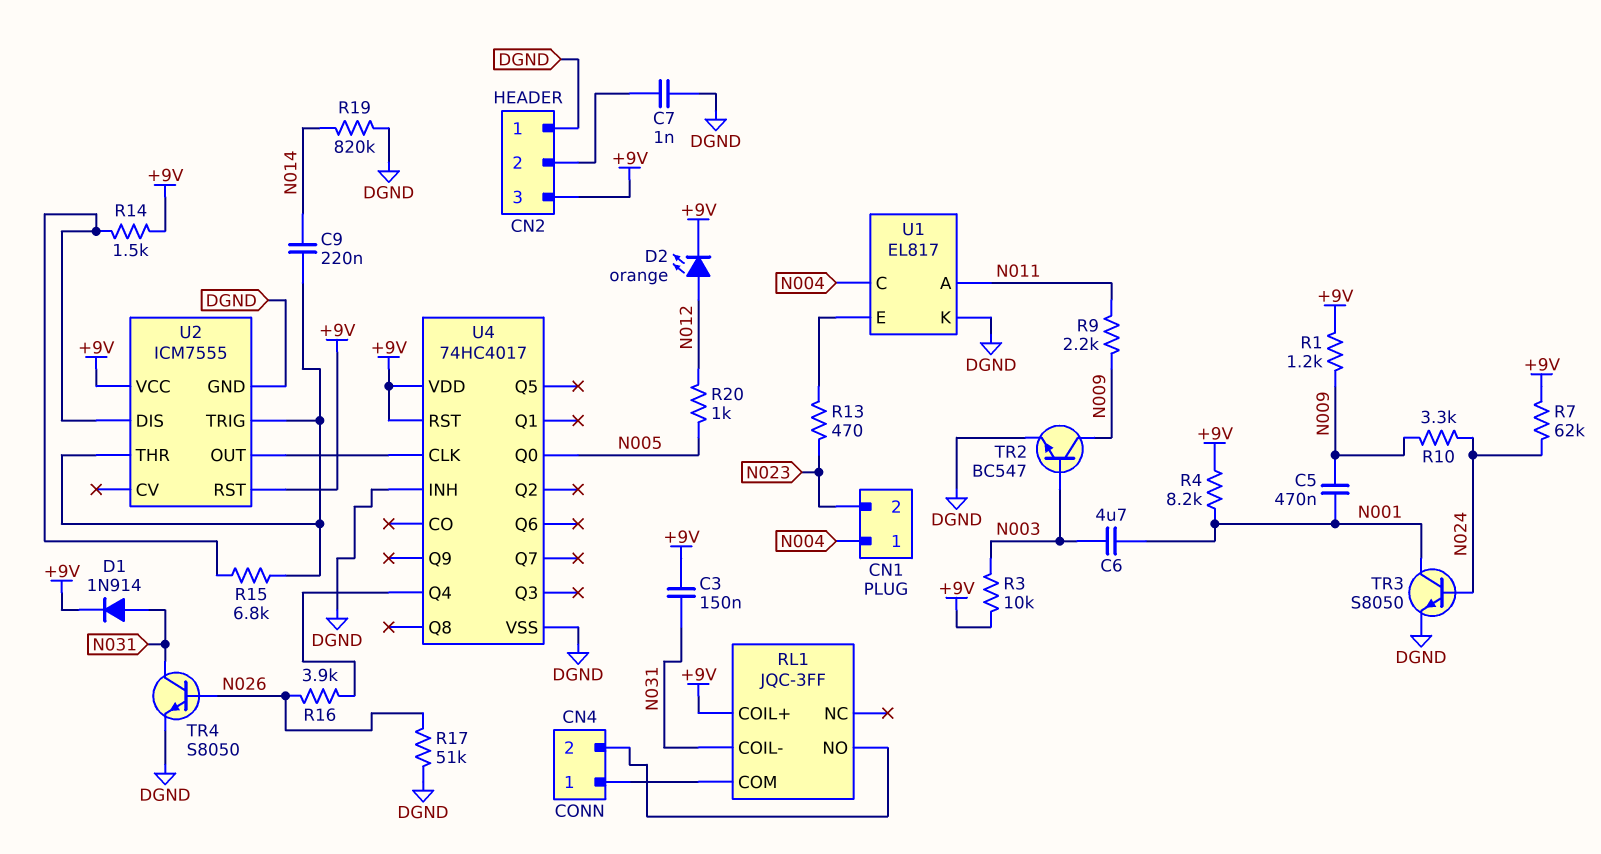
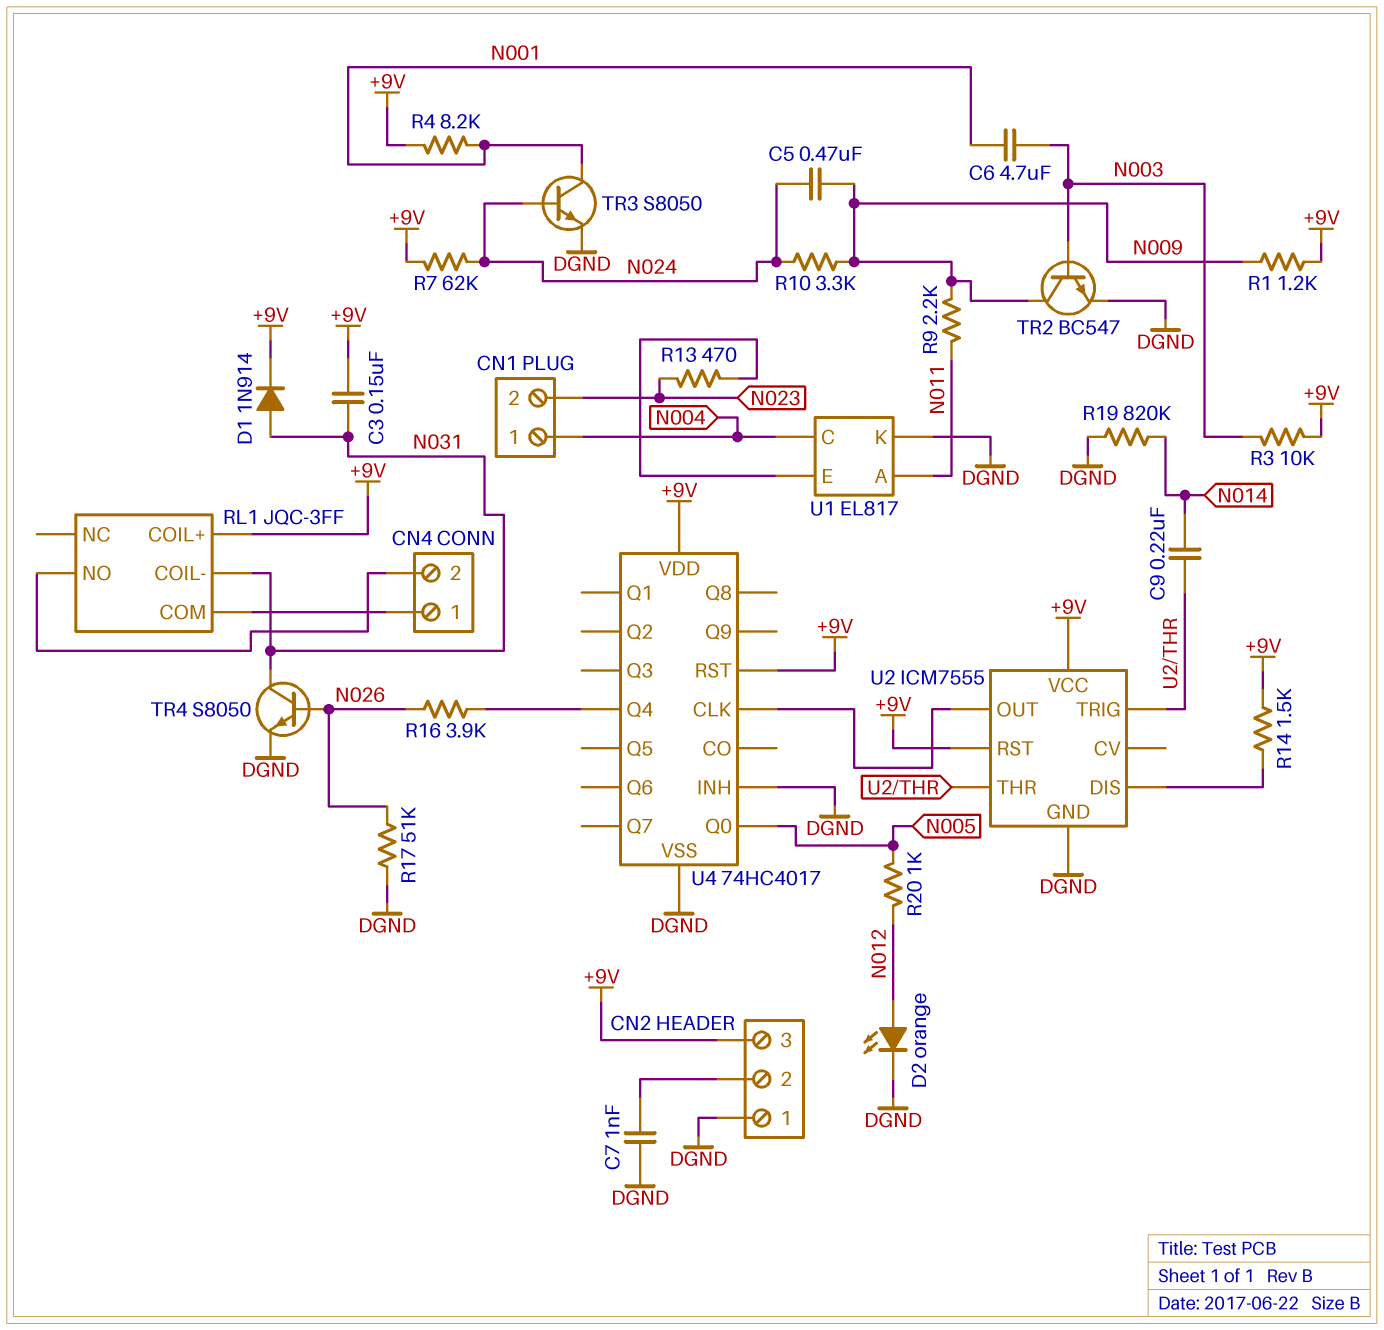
C5: 470nF (N001, N009) -> 470nF (N009, N024)
D2: LED orange (A N012, K +9V) -> LED orange (A N012, K DGND)
R15: 6.8k (U2/DIS, U2/THR) -> none

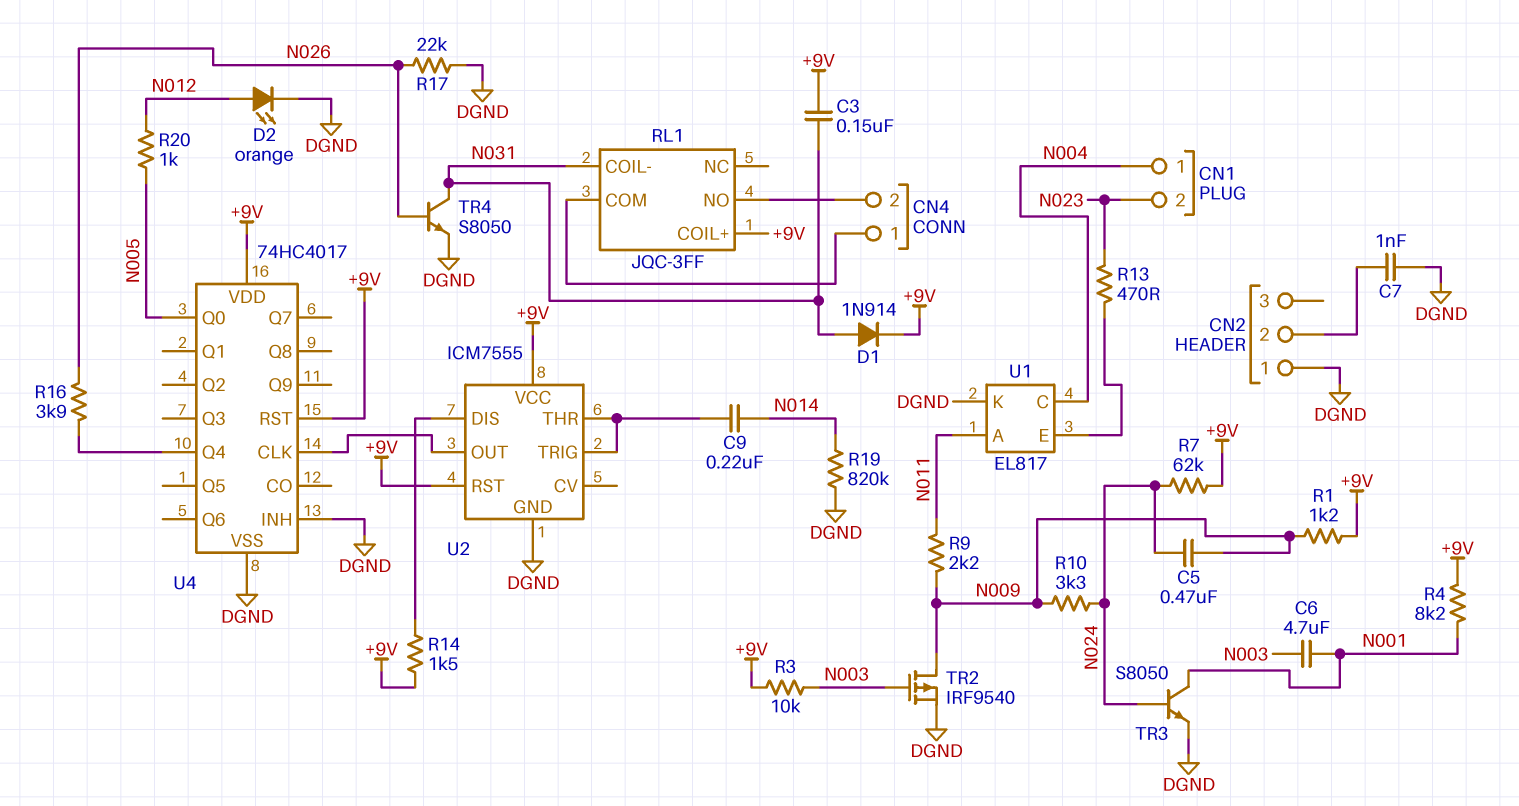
CN2 pin 3: +9V -> none
R17: 51k (DGND, N026) -> 22k (DGND, N026)
TR2: NPN BC547 (B N003, C N009, E DGND) -> PMOS IRF9540 (G N003, D N009, S DGND)

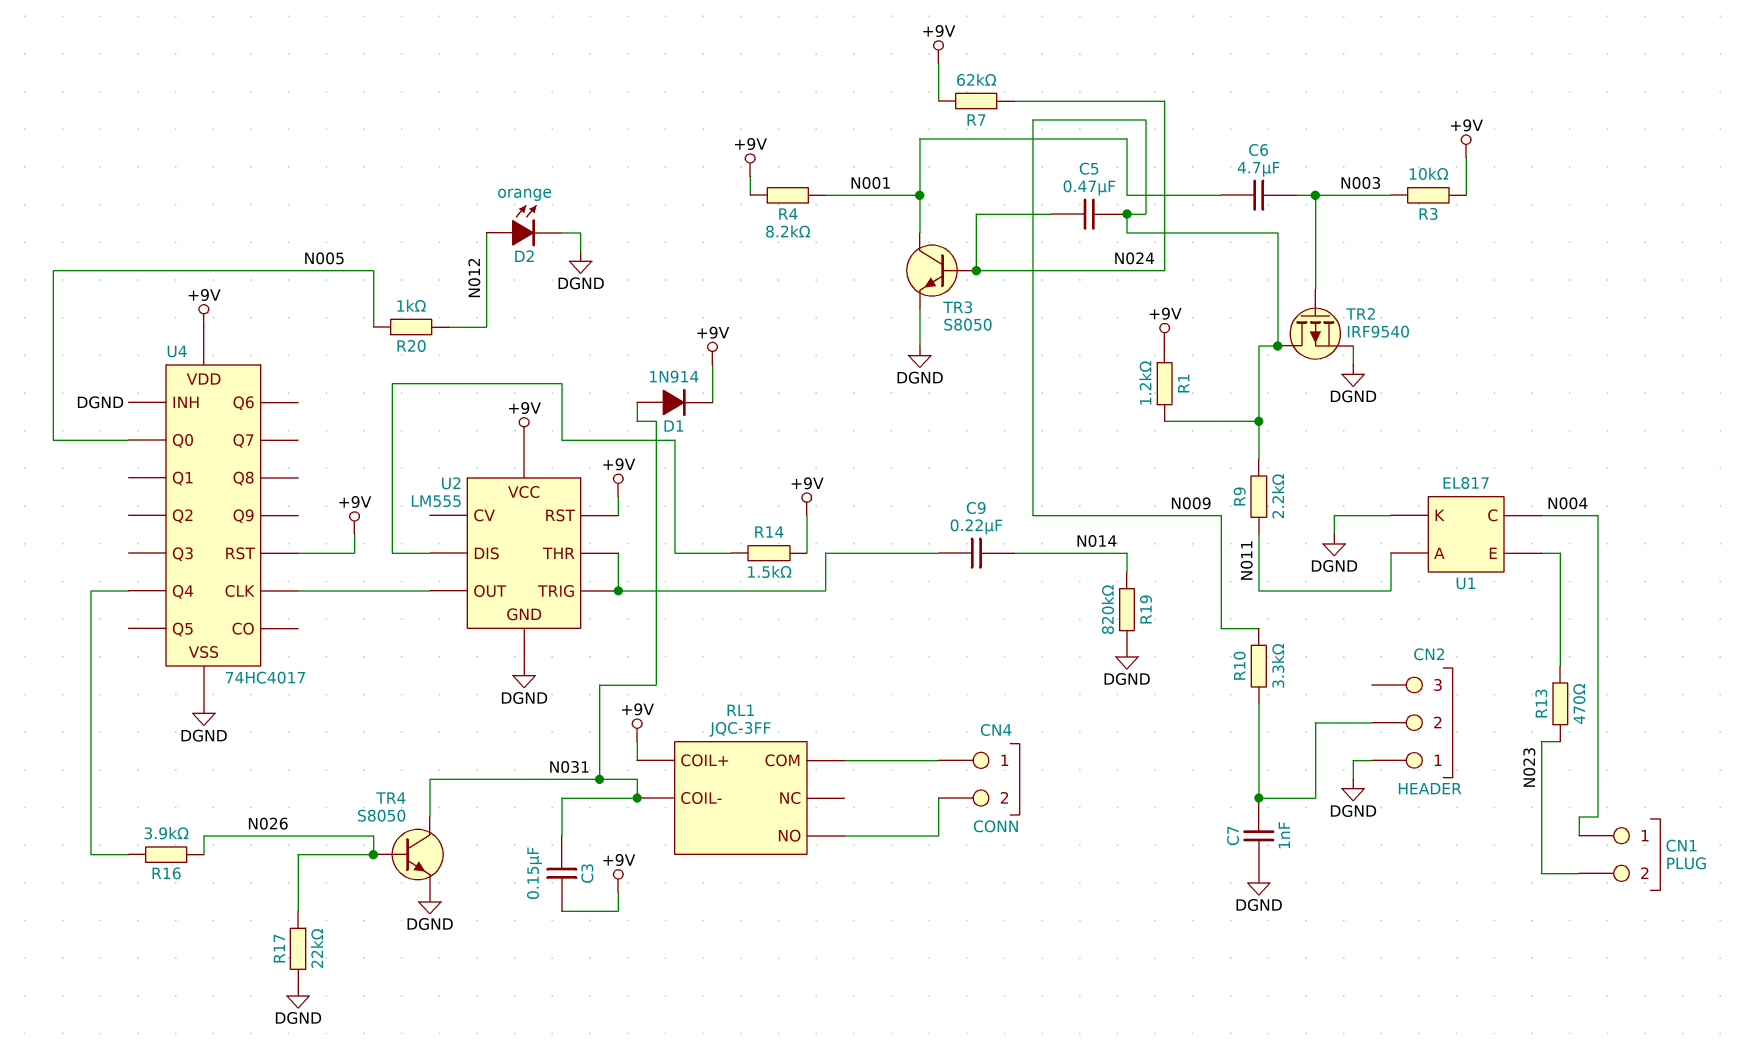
R10: 3.3k (N009, N024) -> 3.3k (CN2/2, N009)
U2: ICM7555 -> LM555

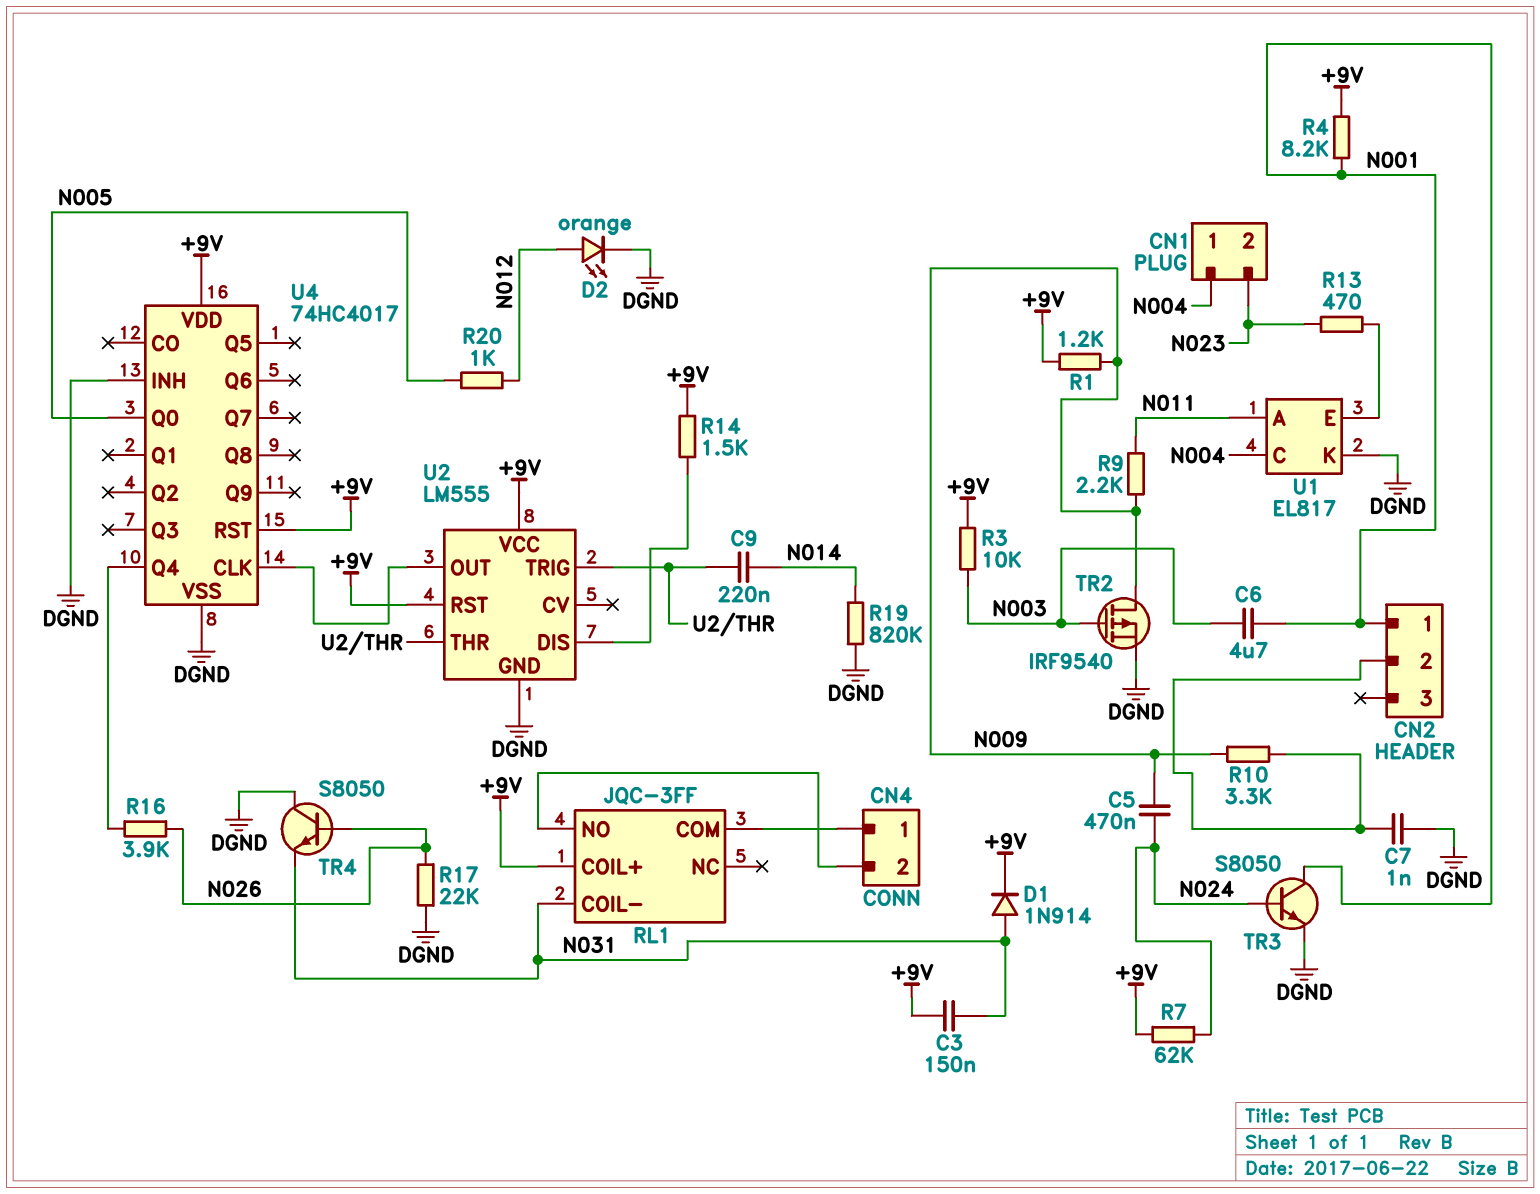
CN2 pin 1: DGND -> N001
TR4: NPN S8050 (B N026, C N031, E DGND) -> NPN S8050 (B N026, C DGND, E N031)

